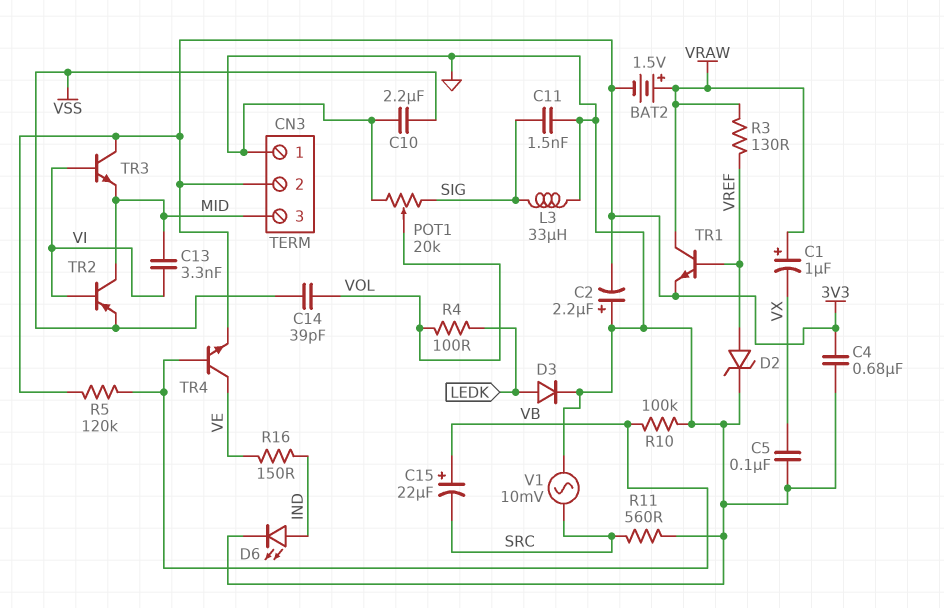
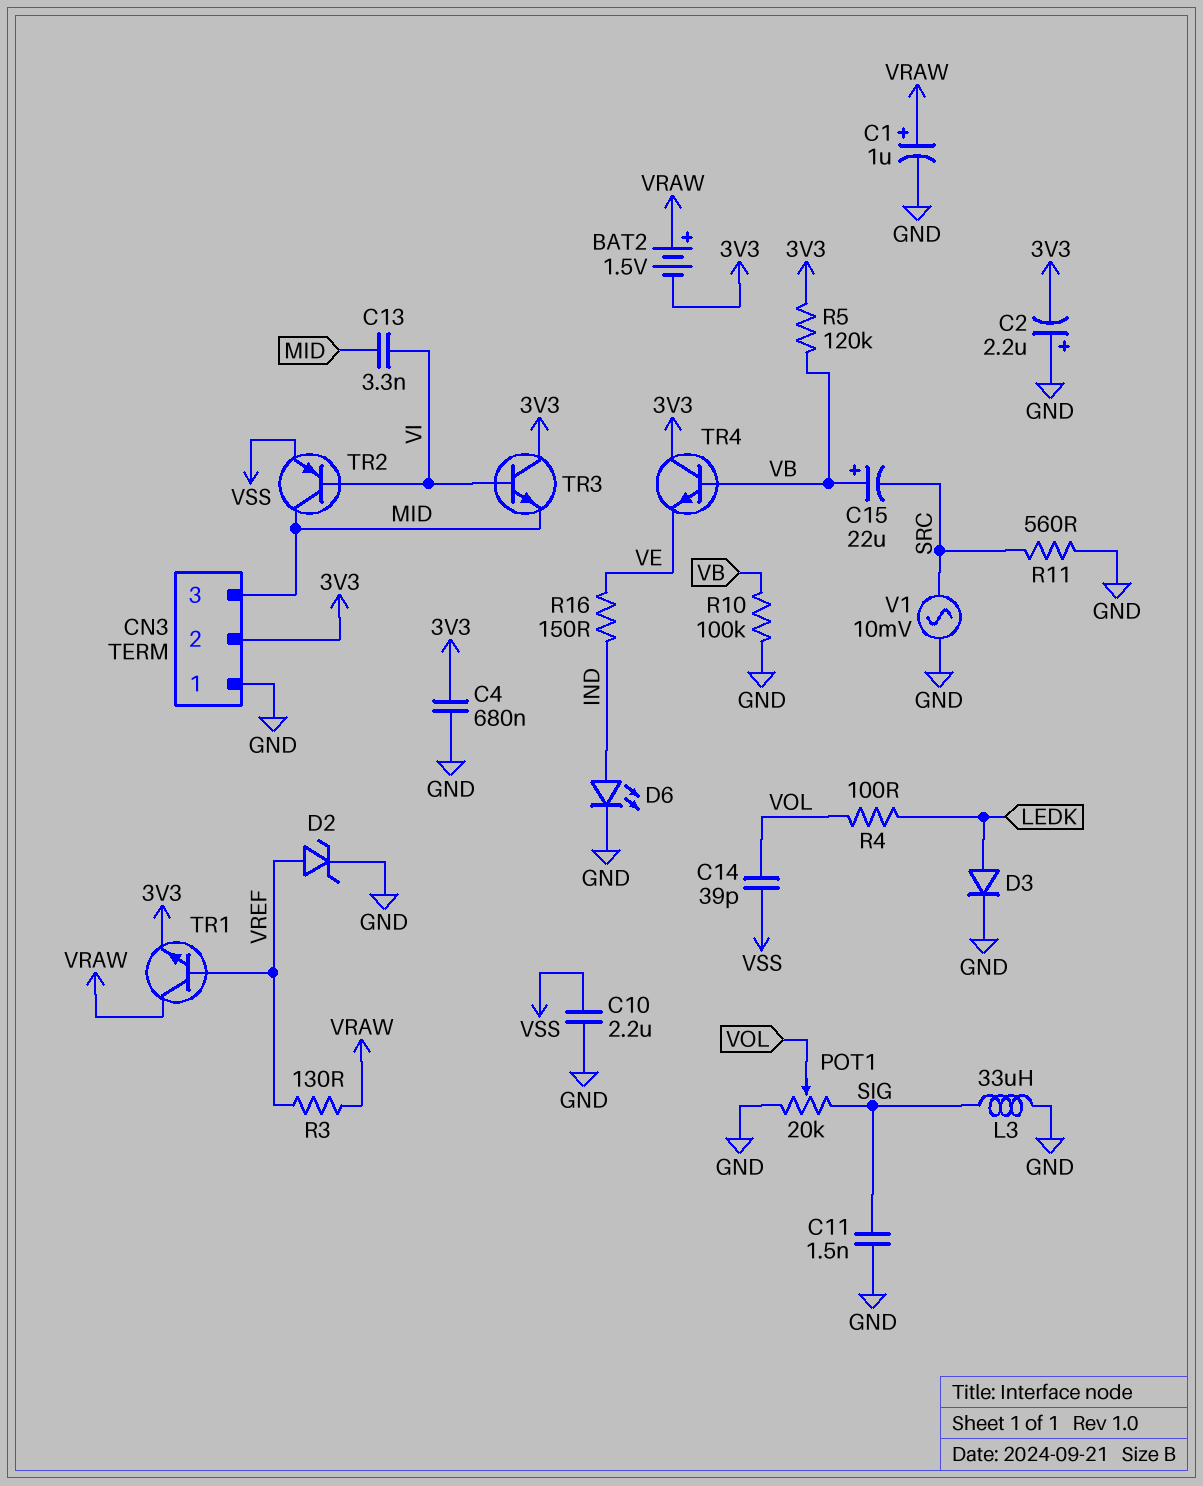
C1: 1uF (plus VRAW, minus VX) -> 1uF (plus VRAW, minus GND)
C5: 100nF (GND, VX) -> none
TR4: NPN (B VB, C VE, E 3V3) -> NPN (B VB, C 3V3, E VE)

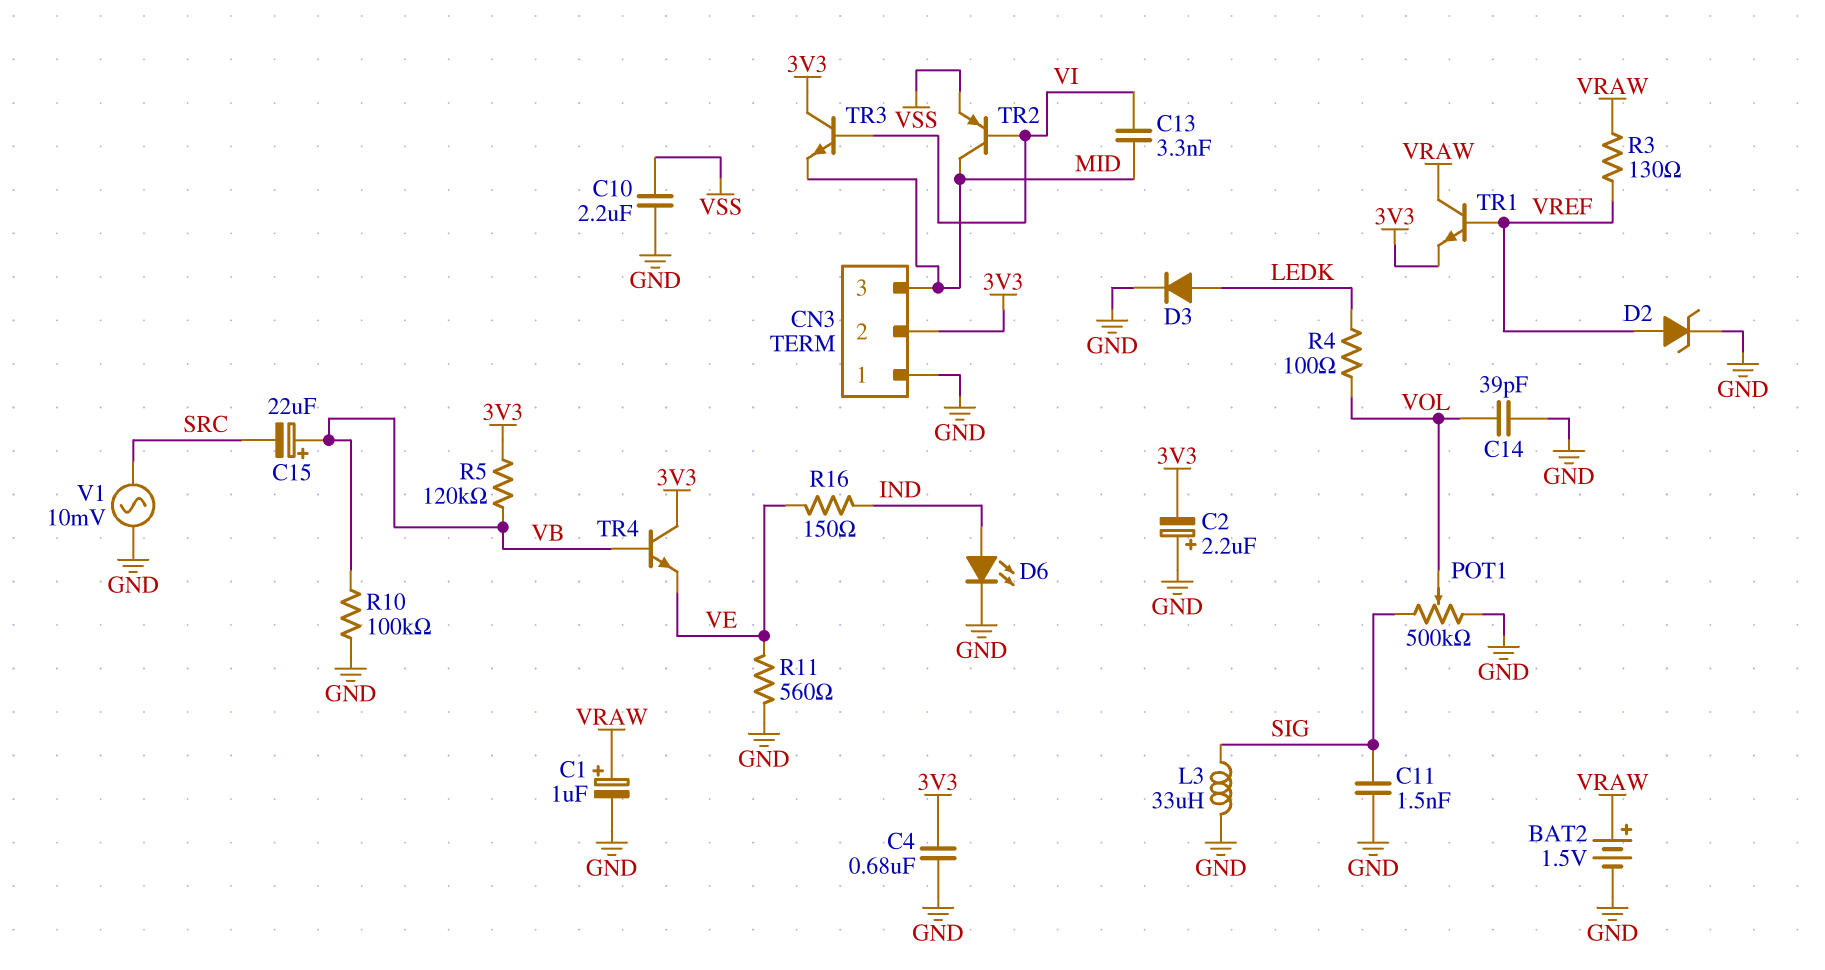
BAT2: 1.5V (plus VRAW, minus 3V3) -> 1.5V (plus VRAW, minus GND)
C14: 39pF (VOL, VSS) -> 39pF (GND, VOL)
POT1: 20k (GND, SIG, wiper VOL) -> 500k (GND, SIG, wiper VOL)
R11: 560 (GND, SRC) -> 560 (GND, VE)

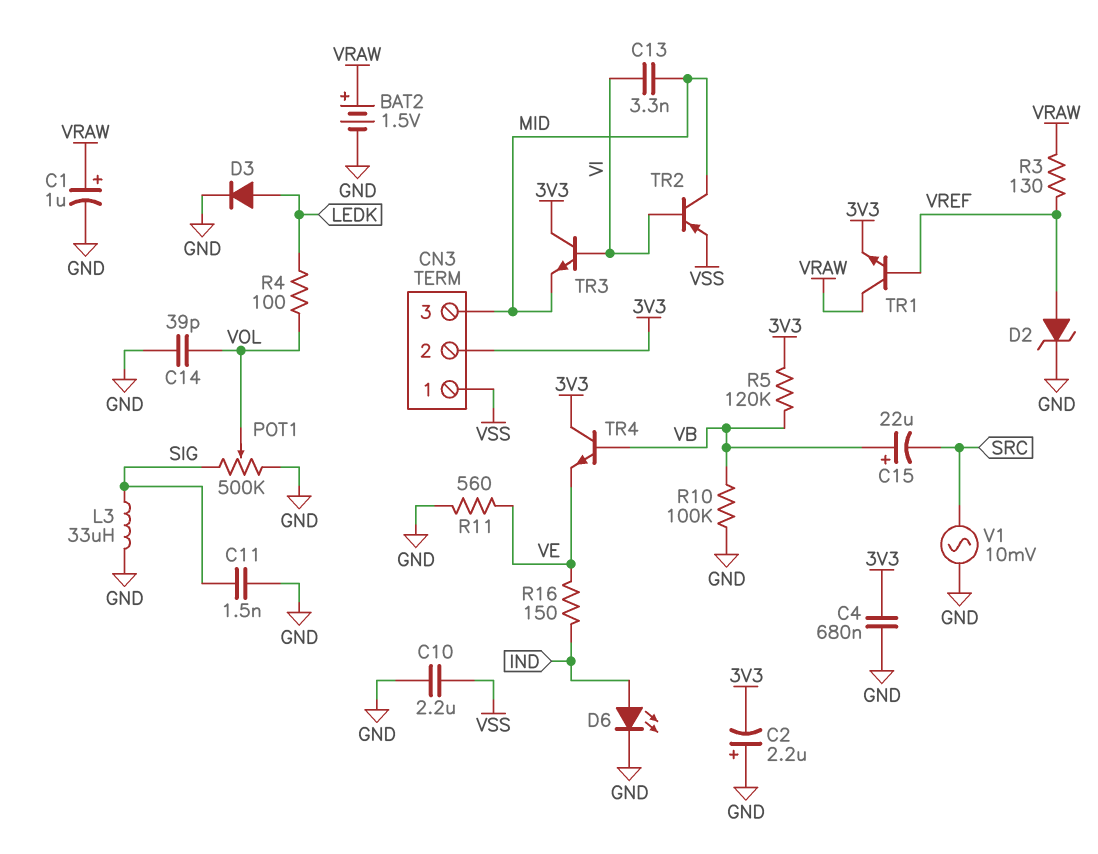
CN3 pin 1: GND -> VSS

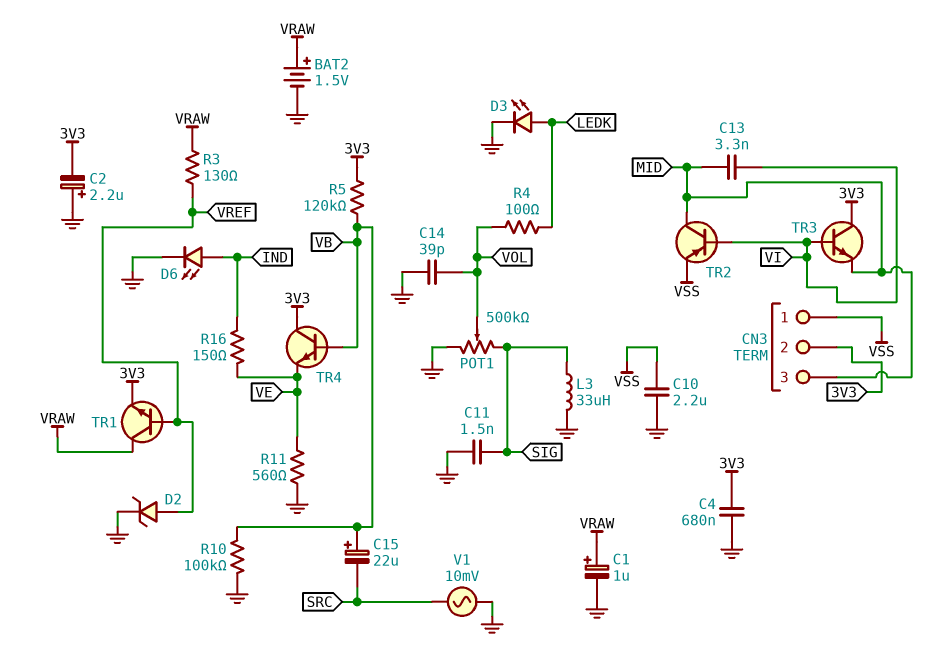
D3: diode (A LEDK, K GND) -> LED (A LEDK, K GND)

